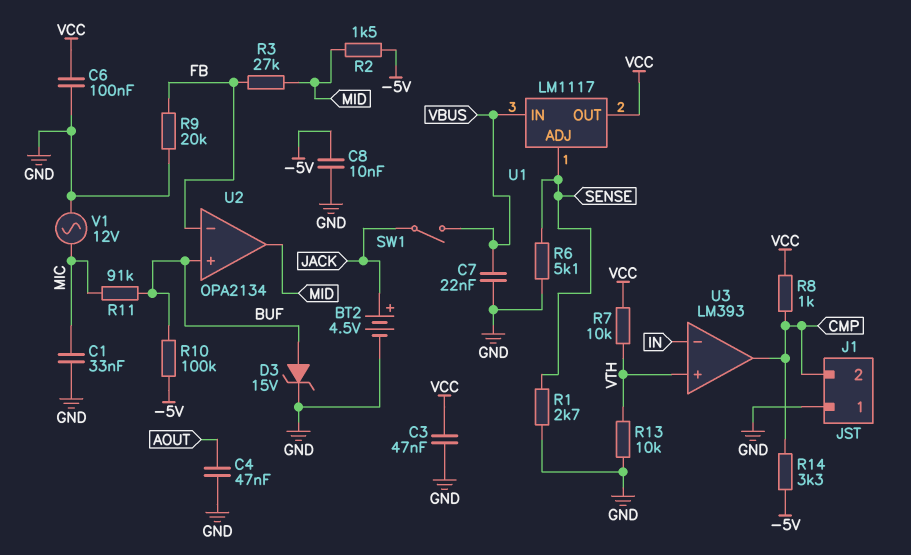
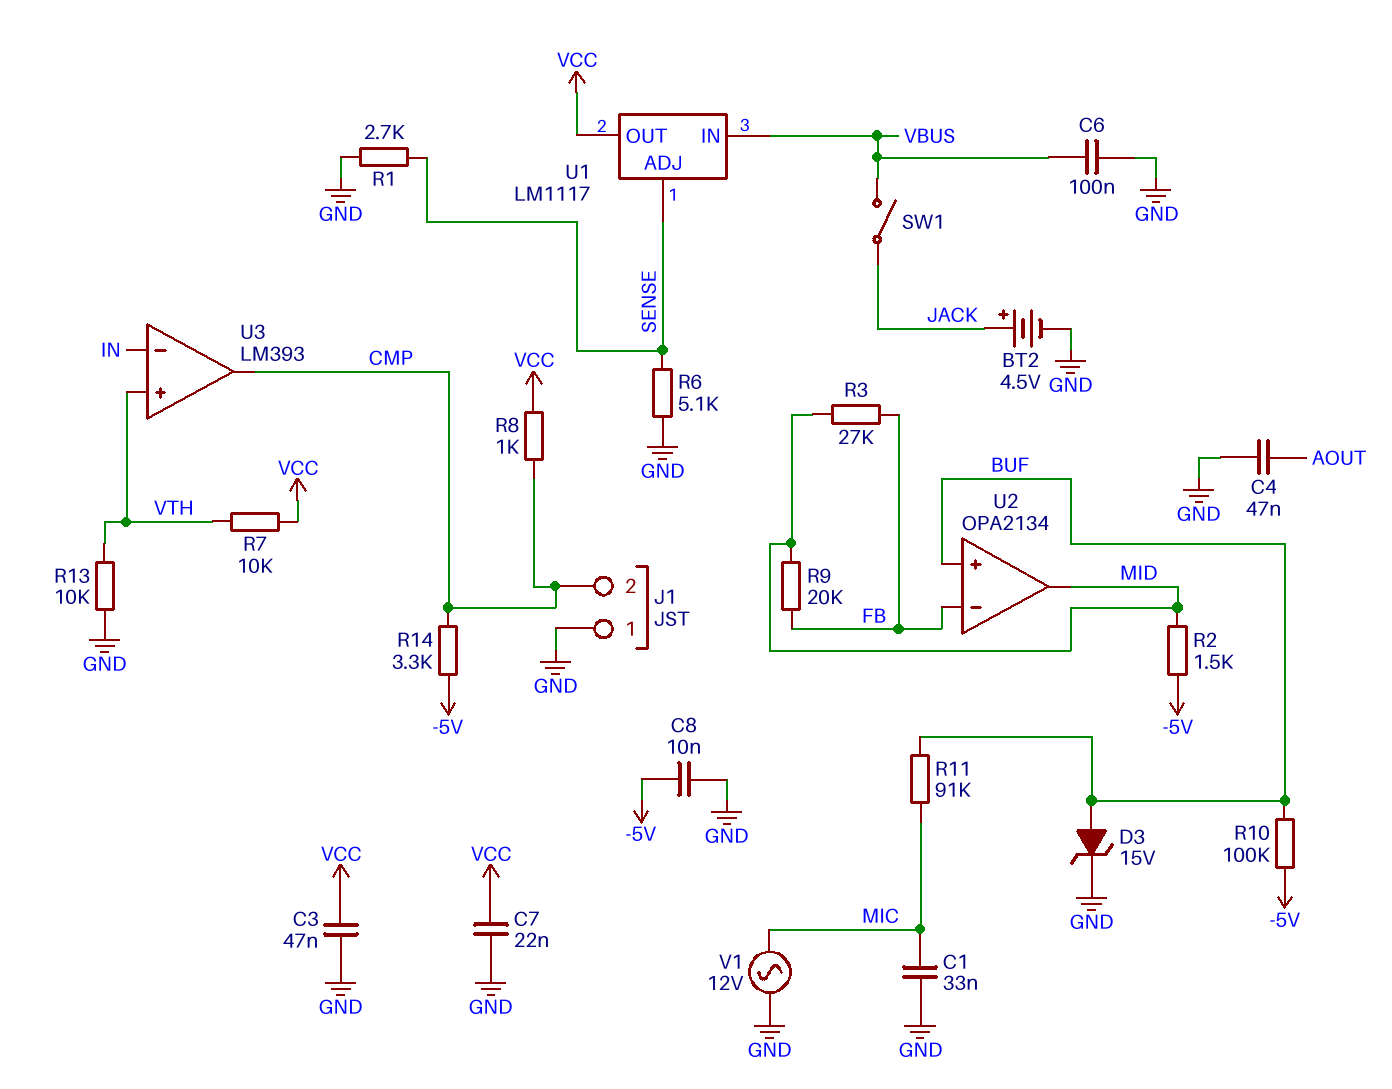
C6: 100nF (GND, VCC) -> 100nF (GND, VBUS)
C7: 22nF (GND, VBUS) -> 22nF (GND, VCC)
R9: 20k (FB, GND) -> 20k (FB, MID)

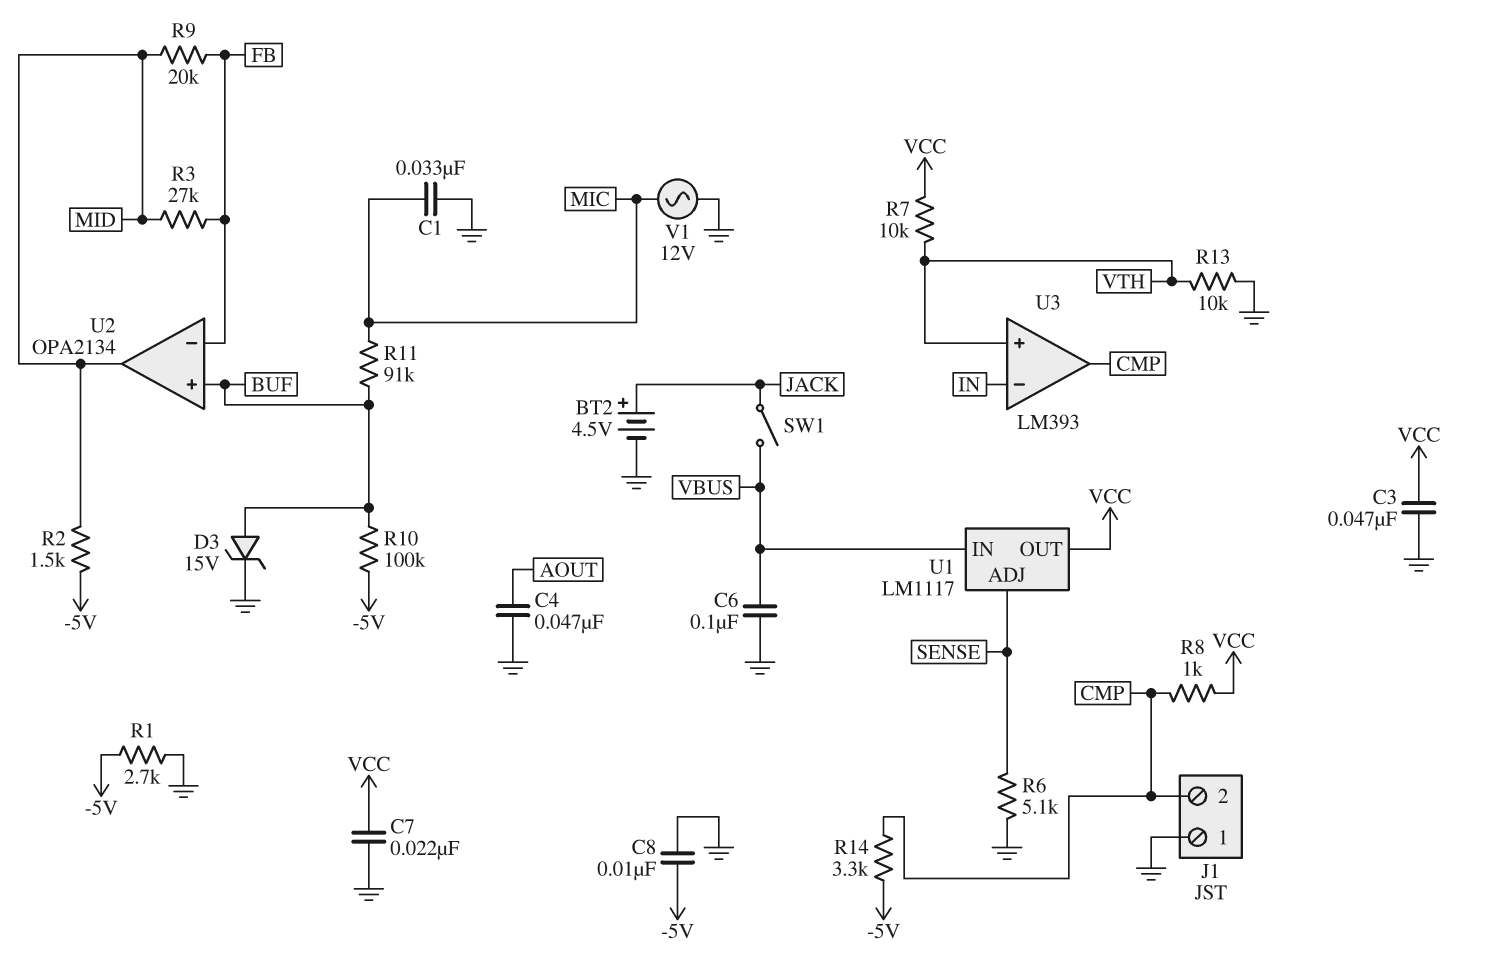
R1: 2.7k (GND, SENSE) -> 2.7k (-5V, GND)

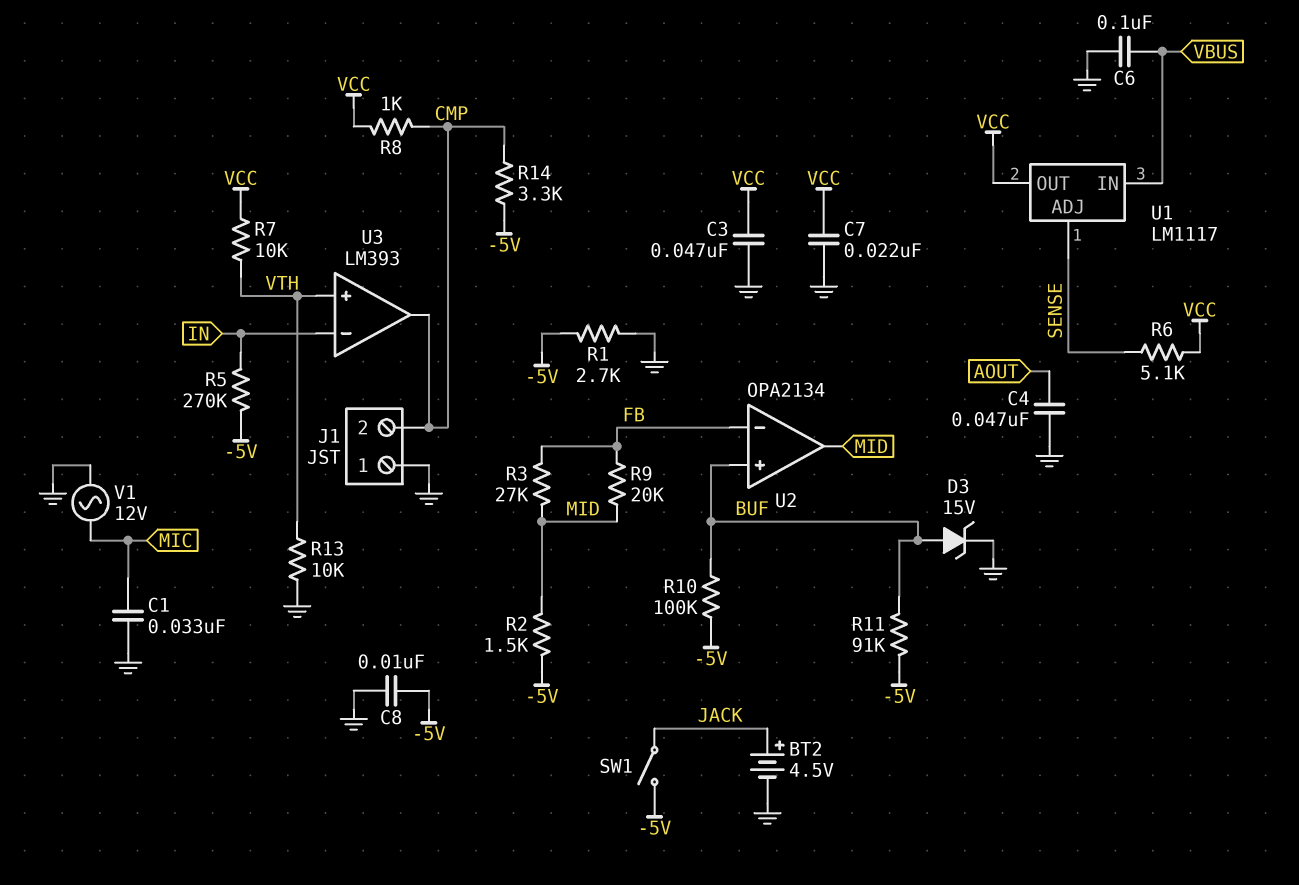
R5: none -> 270k (-5V, IN)
R6: 5.1k (GND, SENSE) -> 5.1k (SENSE, VCC)
R11: 91k (BUF, MIC) -> 91k (-5V, BUF)
SW1: switch (JACK, VBUS) -> switch (-5V, JACK)

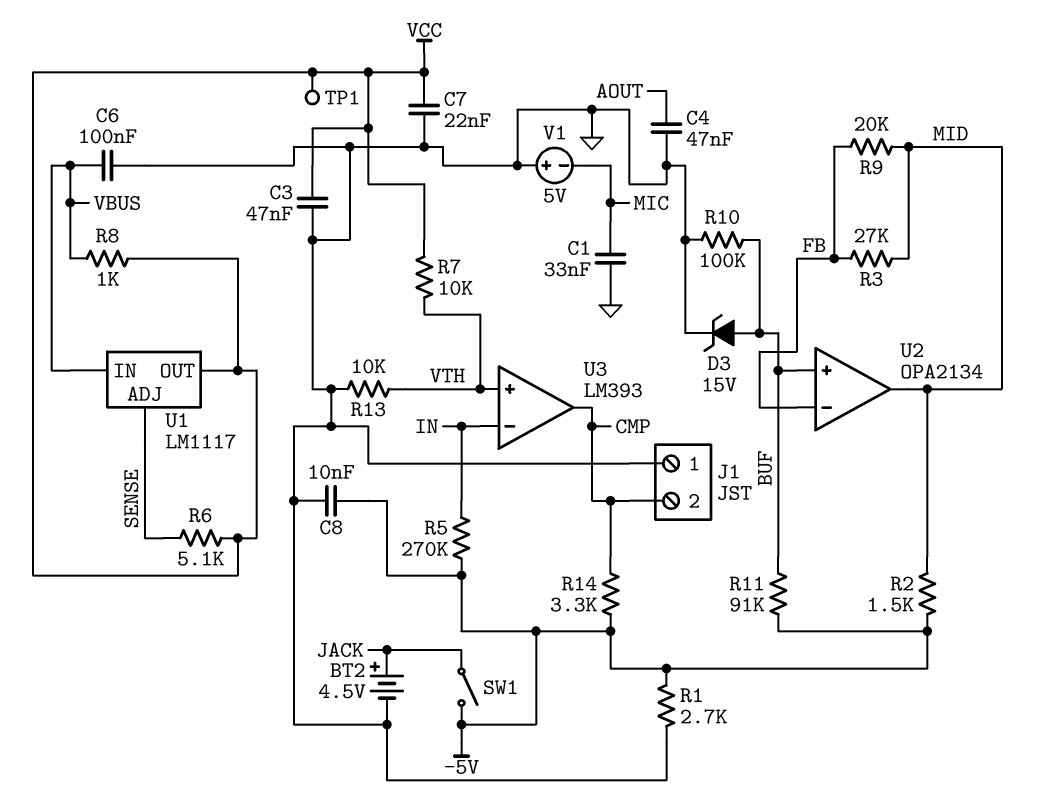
R8: 1k (CMP, VCC) -> 1k (VBUS, VCC)
R10: 100k (-5V, BUF) -> 100k (BUF, GND)
TP1: none -> test point (VCC)
V1: AC 12V (GND, MIC) -> 5V (plus GND, minus MIC)

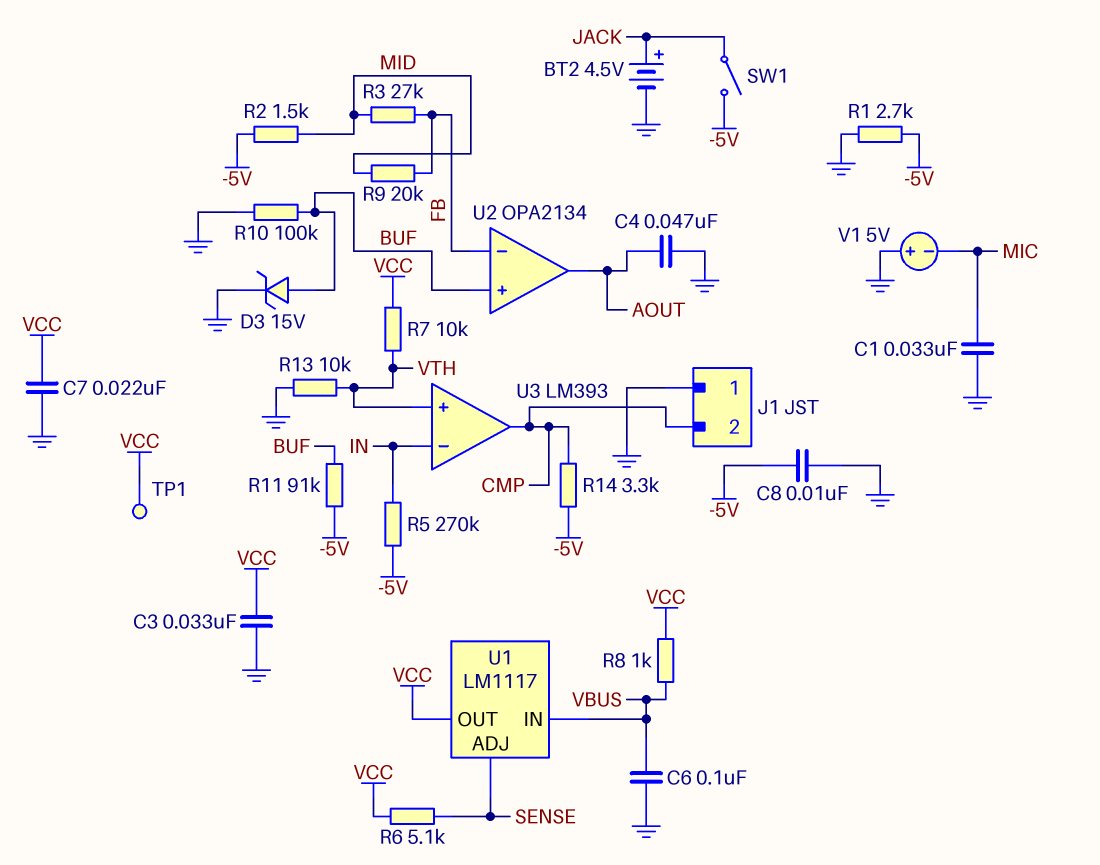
C3: 47nF (GND, VCC) -> 33nF (GND, VCC)
U2 pin out: MID -> AOUT

